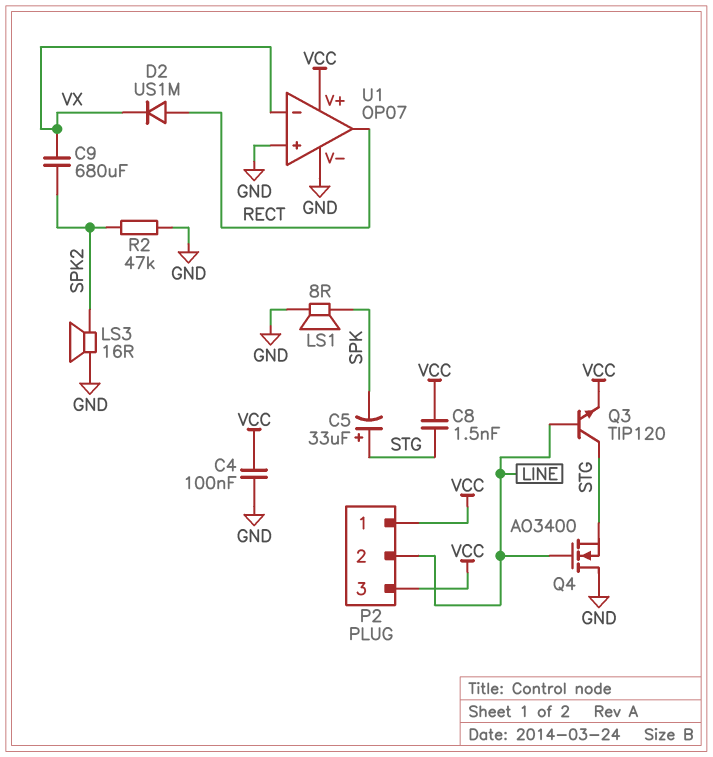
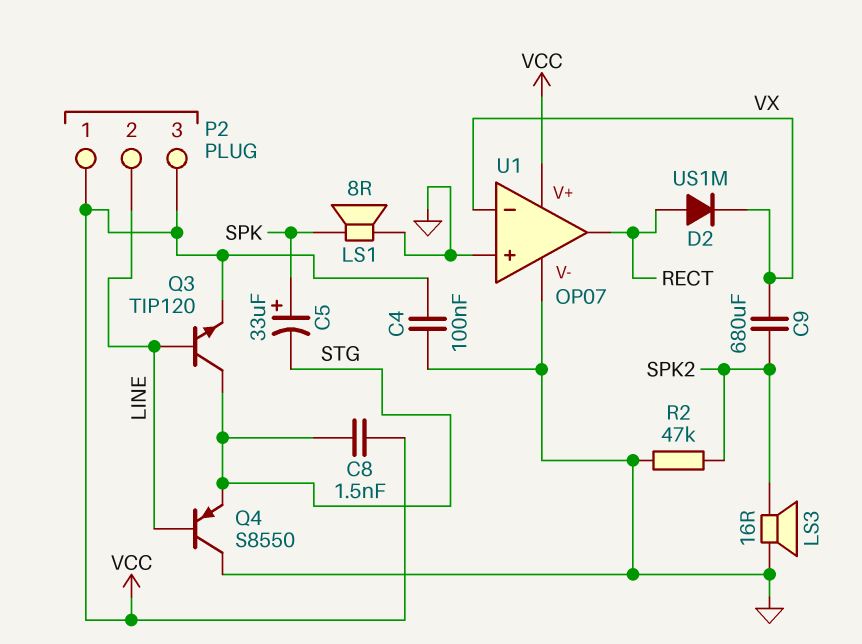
C5: 33uF (plus STG, minus SPK) -> 33uF (plus SPK, minus STG)
Q4: NMOS AO3400 (G LINE, D GND, S STG) -> PNP S8550 (B LINE, C GND, E STG)

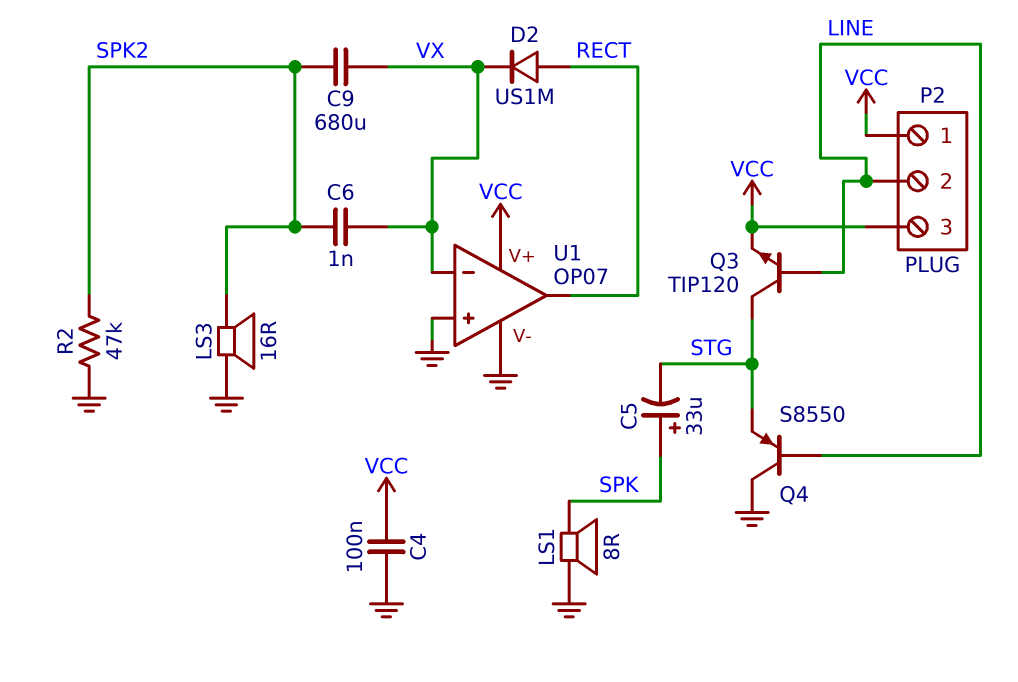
C6: none -> 1nF (SPK2, VX)
C8: 1.5nF (STG, VCC) -> none

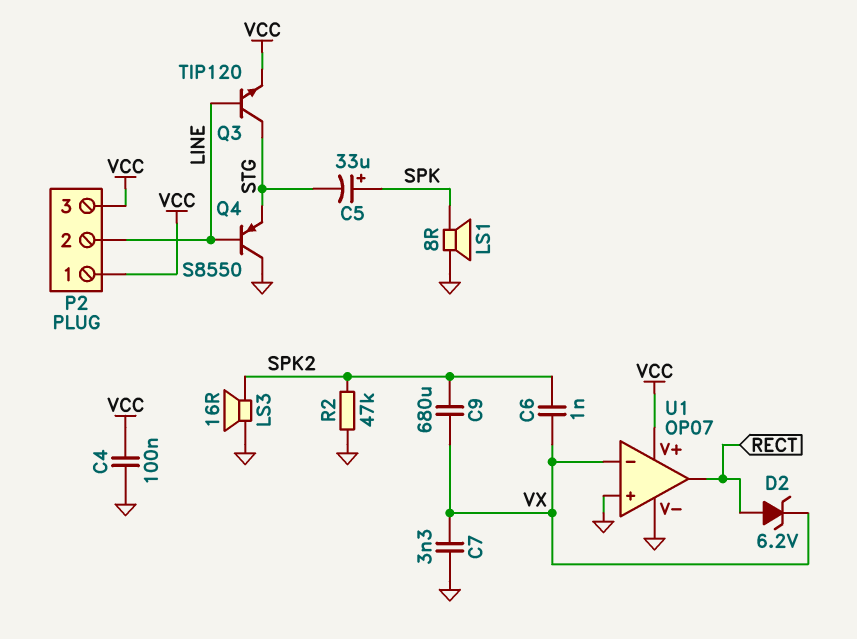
C7: none -> 3.3nF (GND, VX)
D2: diode US1M (A RECT, K VX) -> zener 6.2V (A RECT, K VX)

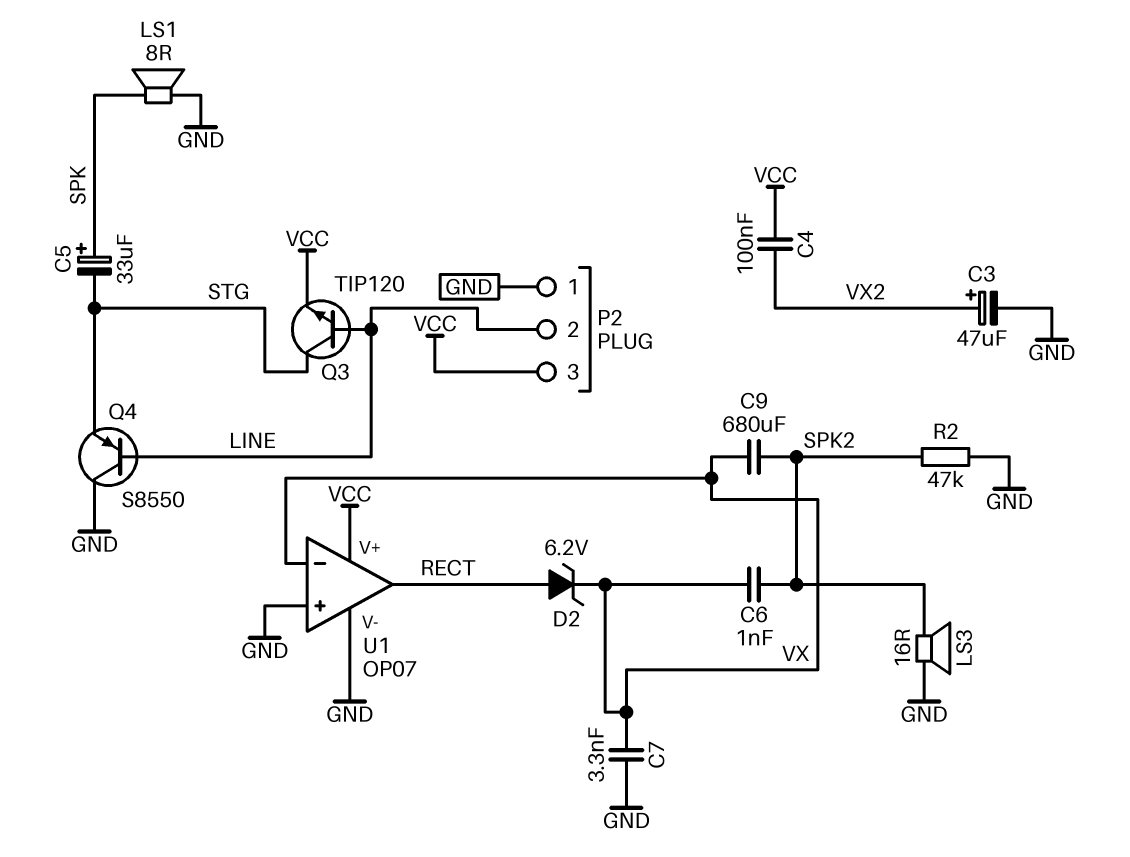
C3: none -> 47uF (plus VX2, minus GND)
C4: 100nF (GND, VCC) -> 100nF (VCC, VX2)
P2 pin 1: VCC -> GND

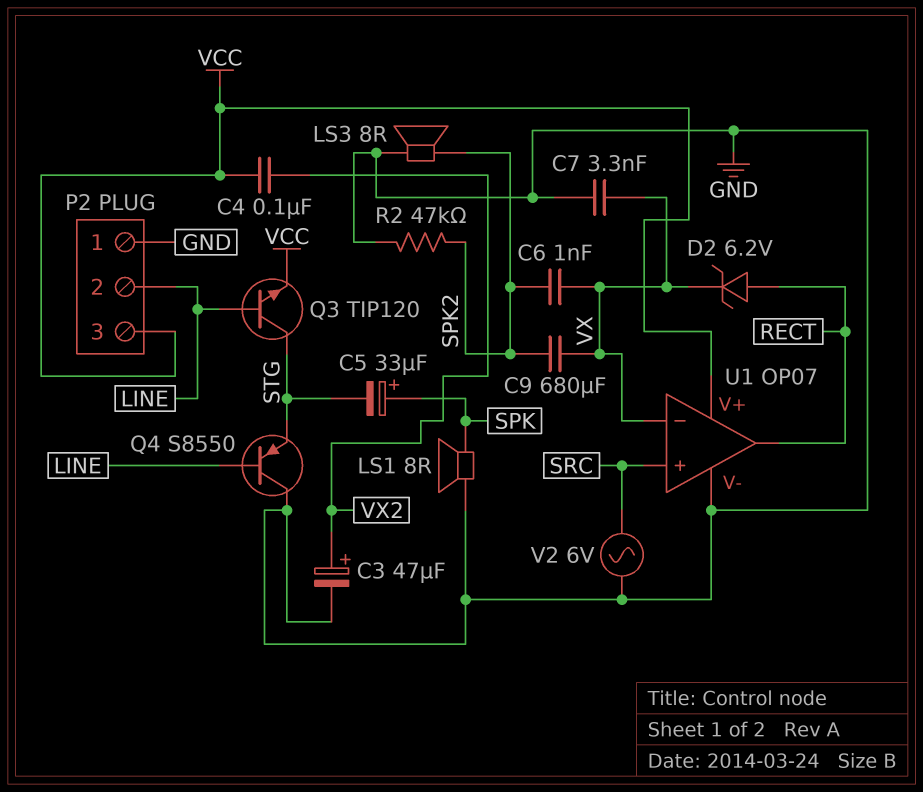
LS3: speaker 16R (GND, SPK2) -> speaker 8R (GND, SPK2)
U1 pin in+: GND -> SRC
V2: none -> AC 6V (GND, SRC)

